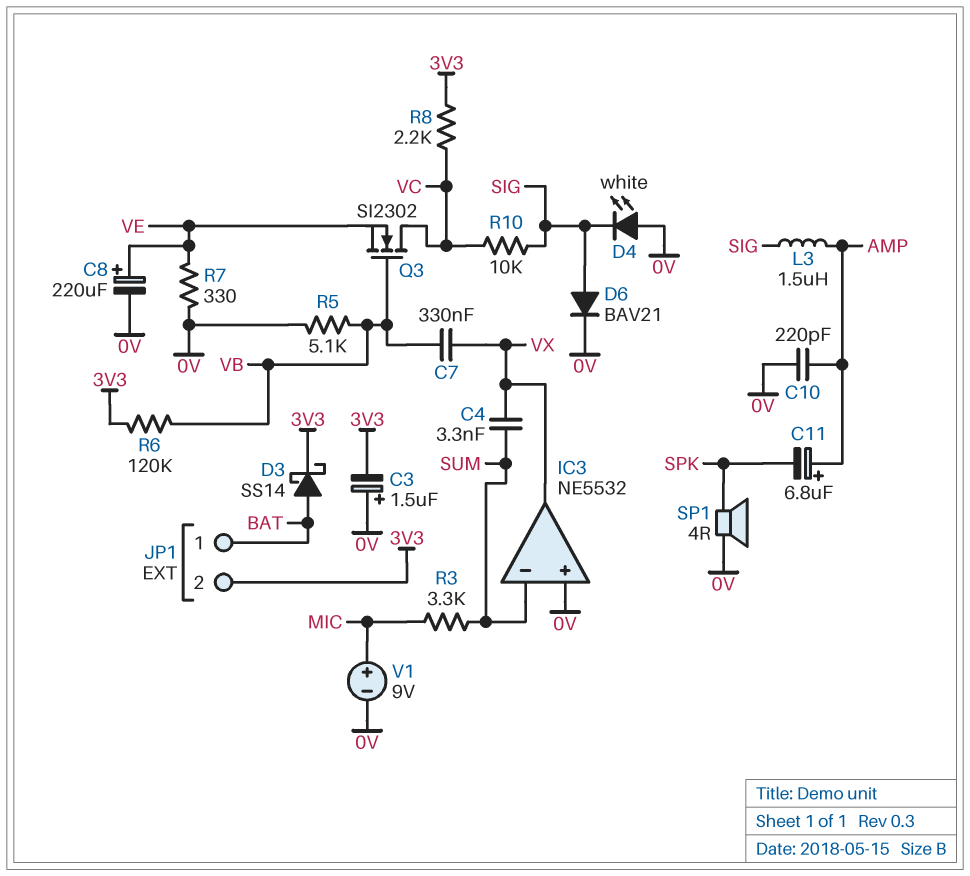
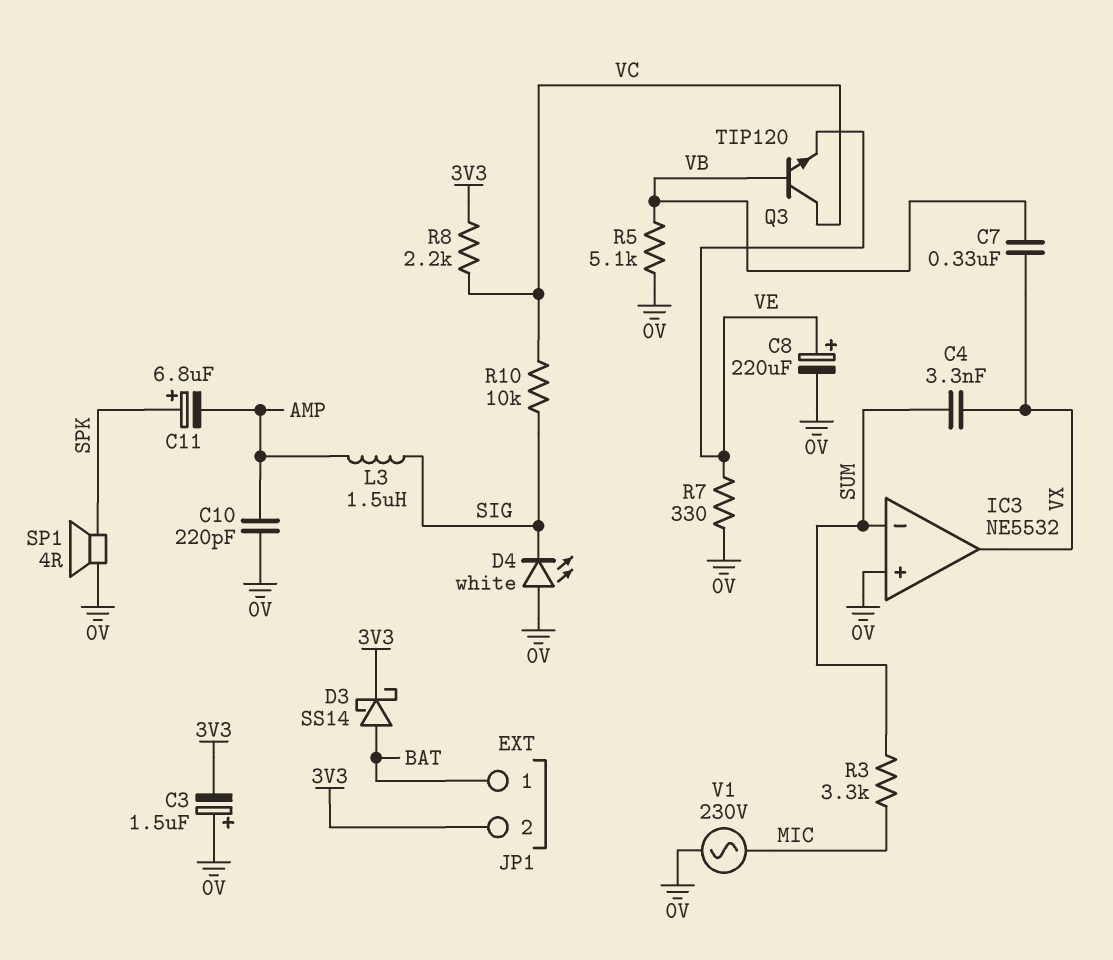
C11: 6.8uF (plus AMP, minus SPK) -> 6.8uF (plus SPK, minus AMP)
D6: diode BAV21 (A SIG, K 0V) -> none
Q3: NMOS SI2302 (G VB, D VC, S VE) -> NPN TIP120 (B VB, C VC, E VE)
R6: 120k (3V3, VB) -> none
V1: 9V (plus MIC, minus 0V) -> AC 230V (0V, MIC)

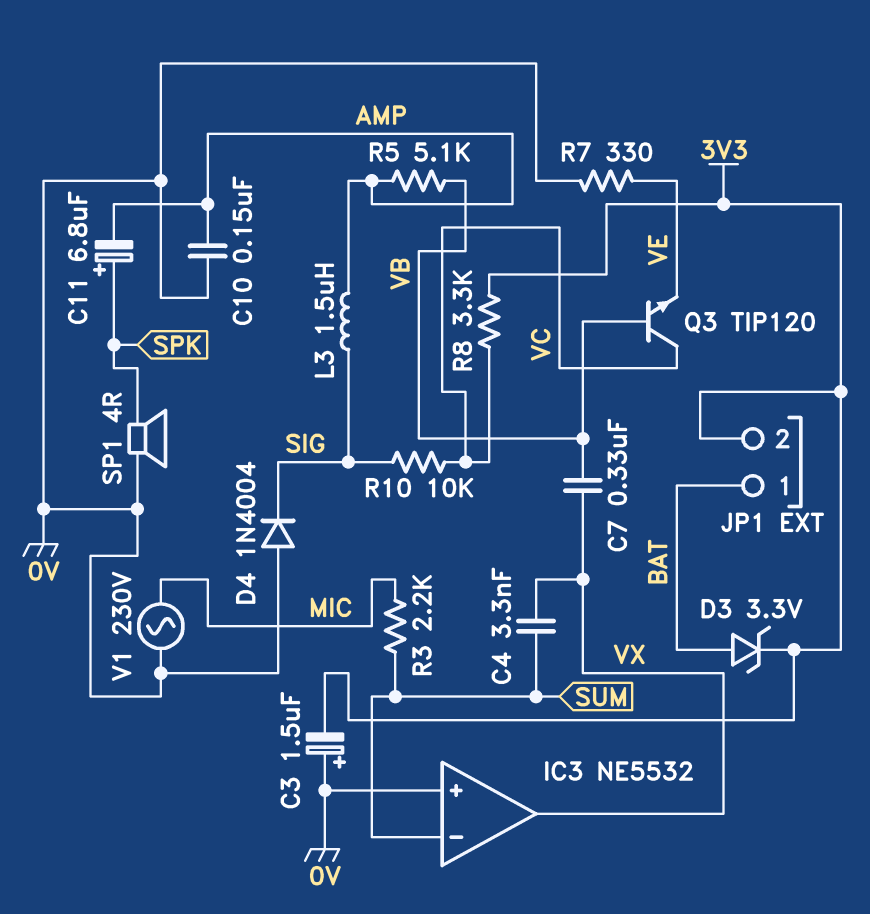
C8: 220uF (plus VE, minus 0V) -> none
C10: 220pF (0V, AMP) -> 150nF (0V, AMP)
D3: schottky SS14 (A BAT, K 3V3) -> zener 3.3V (A BAT, K 3V3)
D4: LED white (A 0V, K SIG) -> diode 1N4004 (A 0V, K SIG)
R3: 3.3k (MIC, SUM) -> 2.2k (MIC, SUM)
R5: 5.1k (0V, VB) -> 5.1k (AMP, VB)
R8: 2.2k (3V3, VC) -> 3.3k (3V3, VC)

